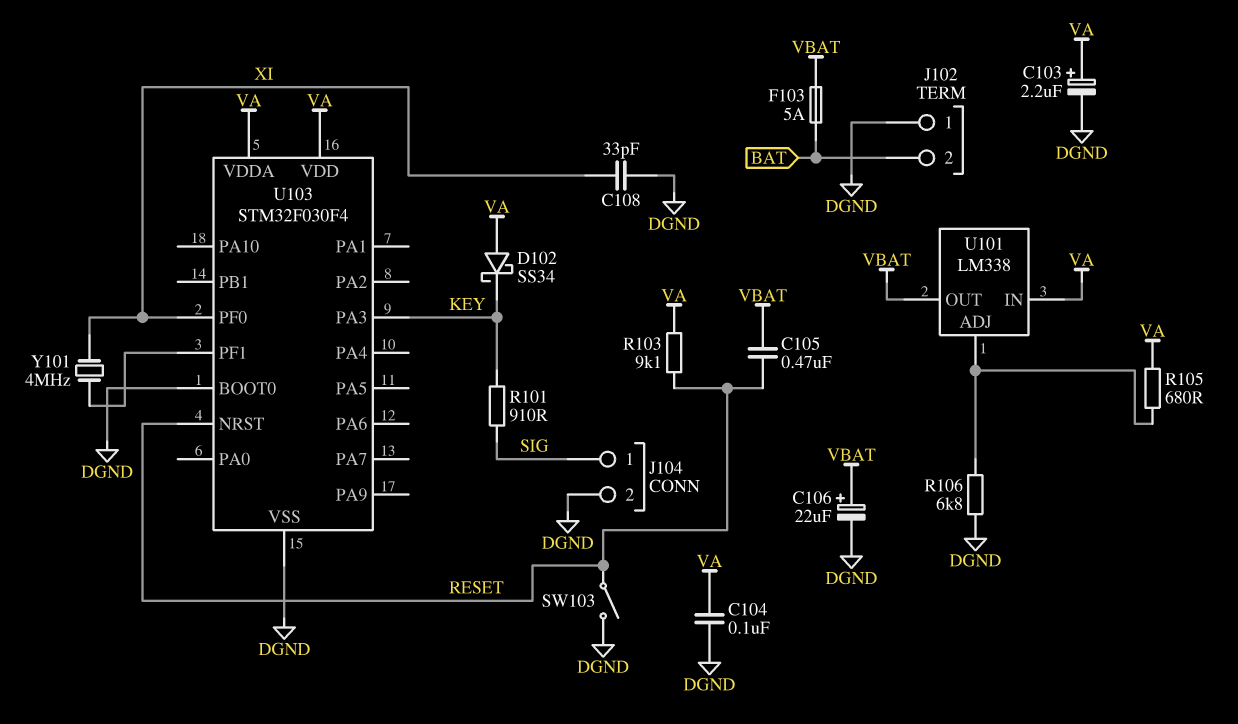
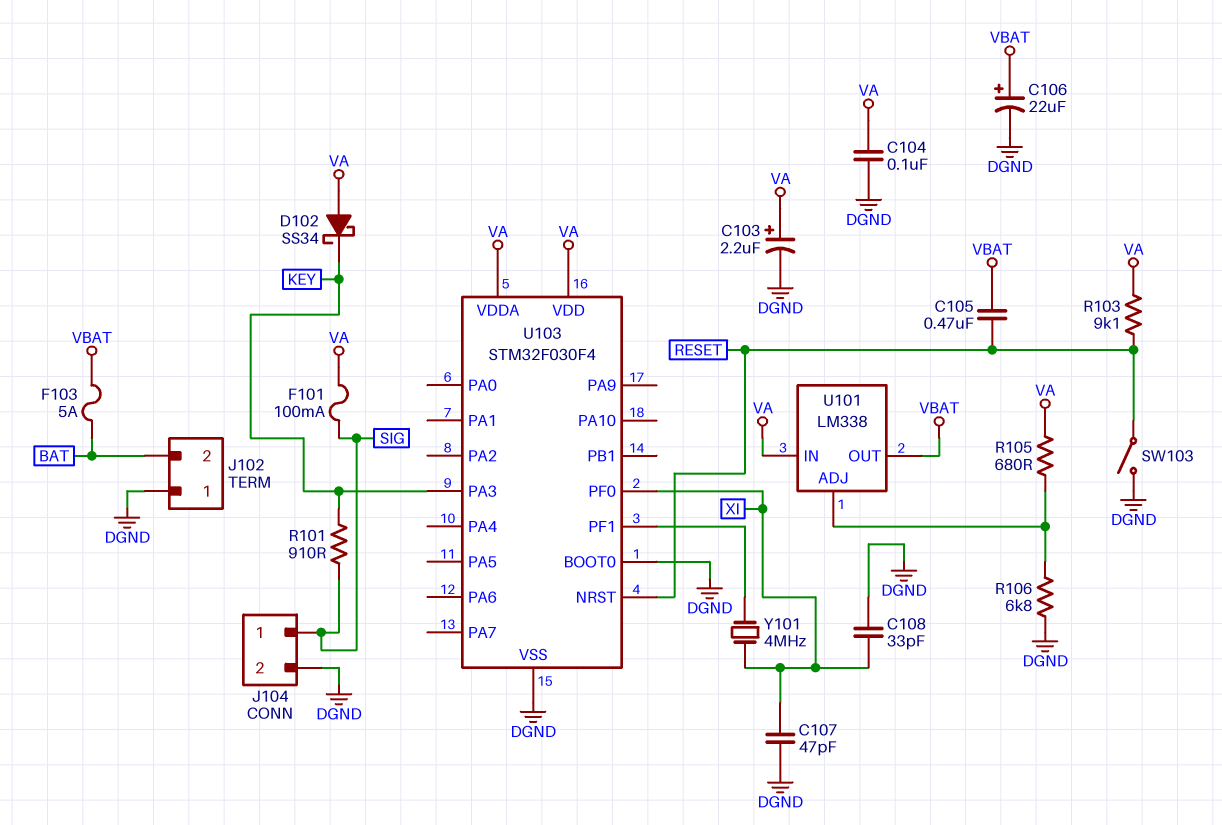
C107: none -> 47pF (DGND, XI)
F101: none -> 100mA (SIG, VA)

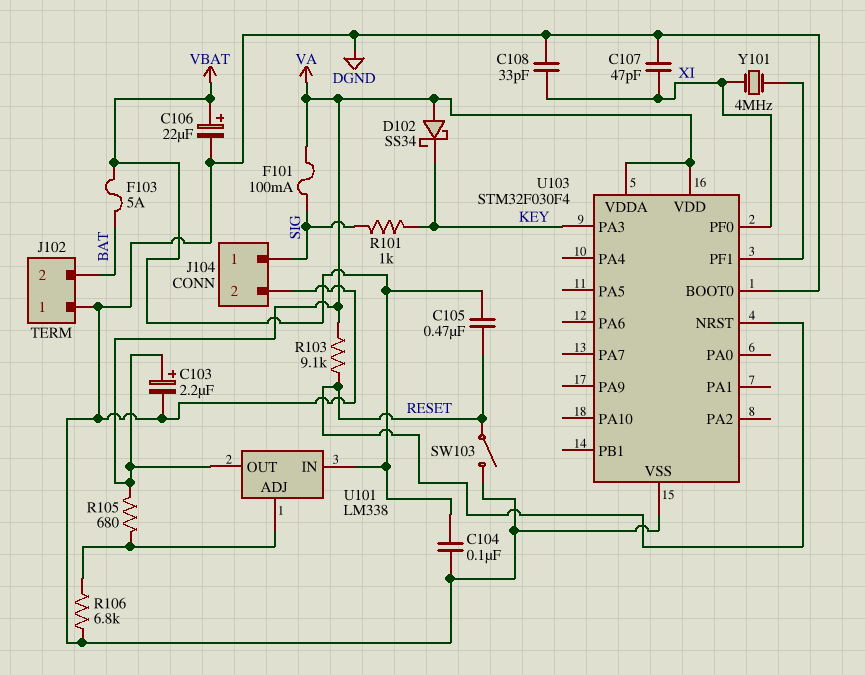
C104: 100nF (DGND, VA) -> 100nF (DGND, VBAT)
R101: 910 (KEY, SIG) -> 1k (KEY, SIG)
U101 pin IN: VA -> VBAT
U101 pin OUT: VBAT -> VA

